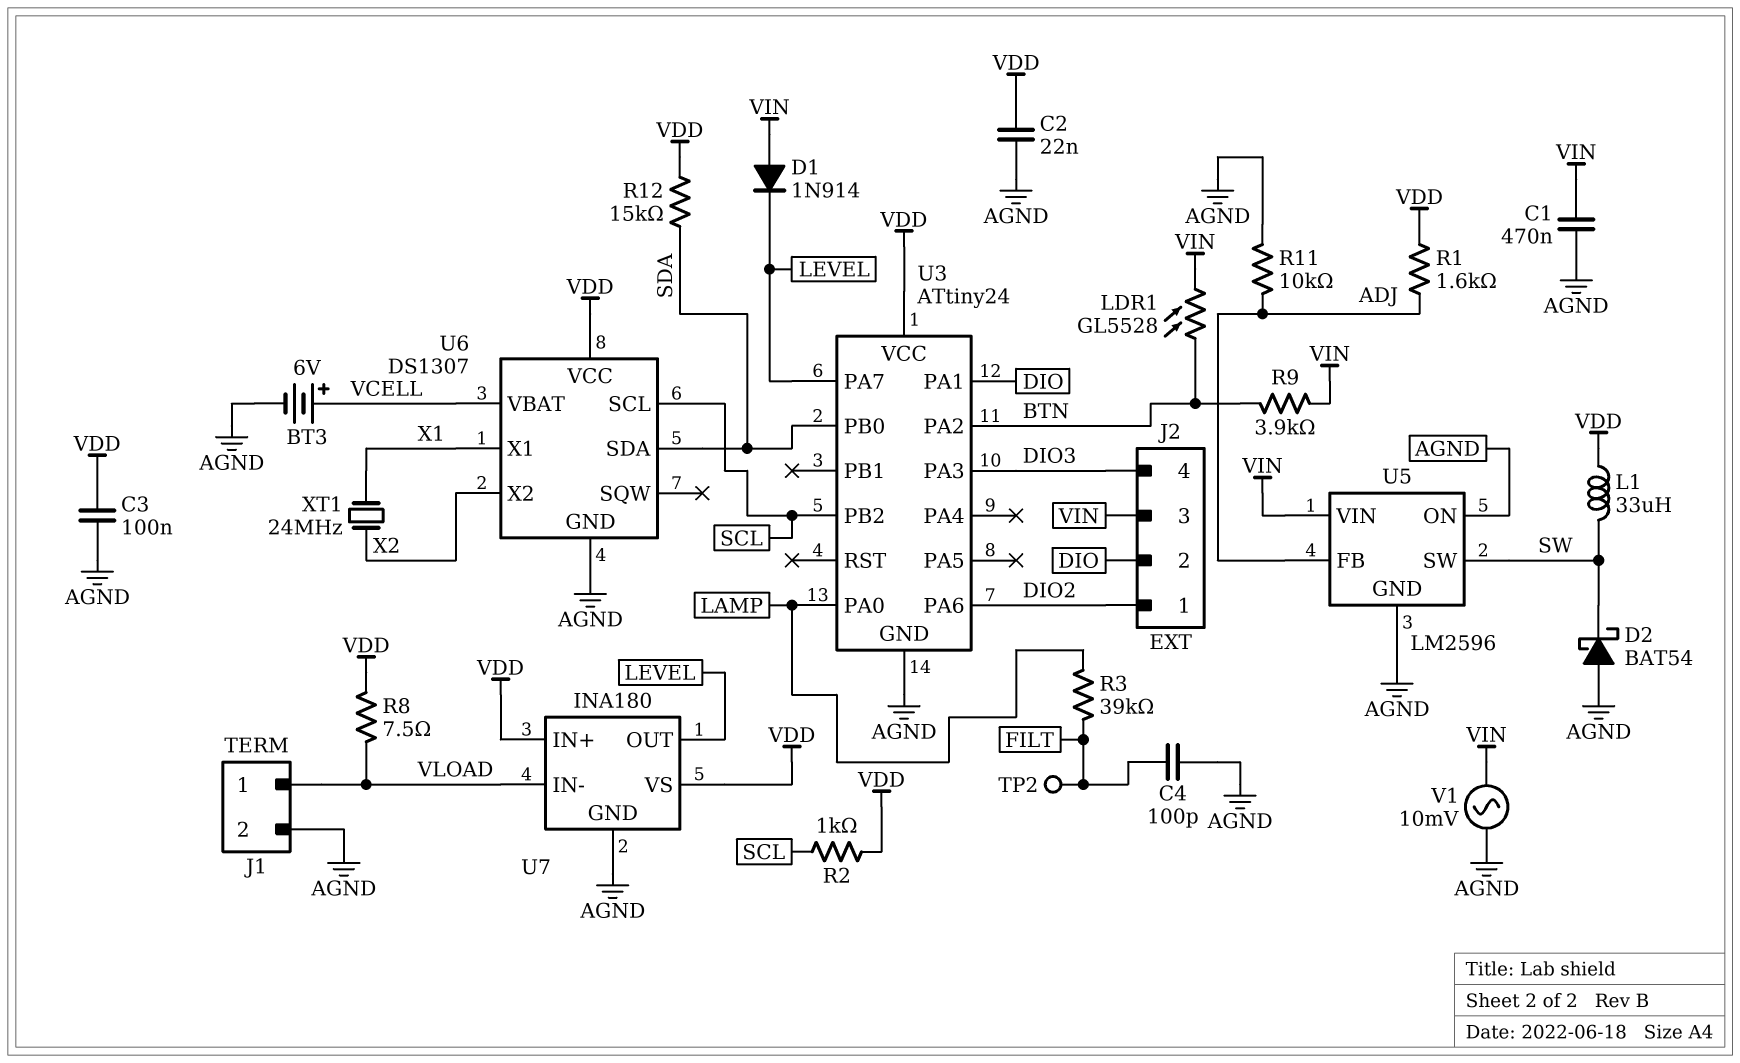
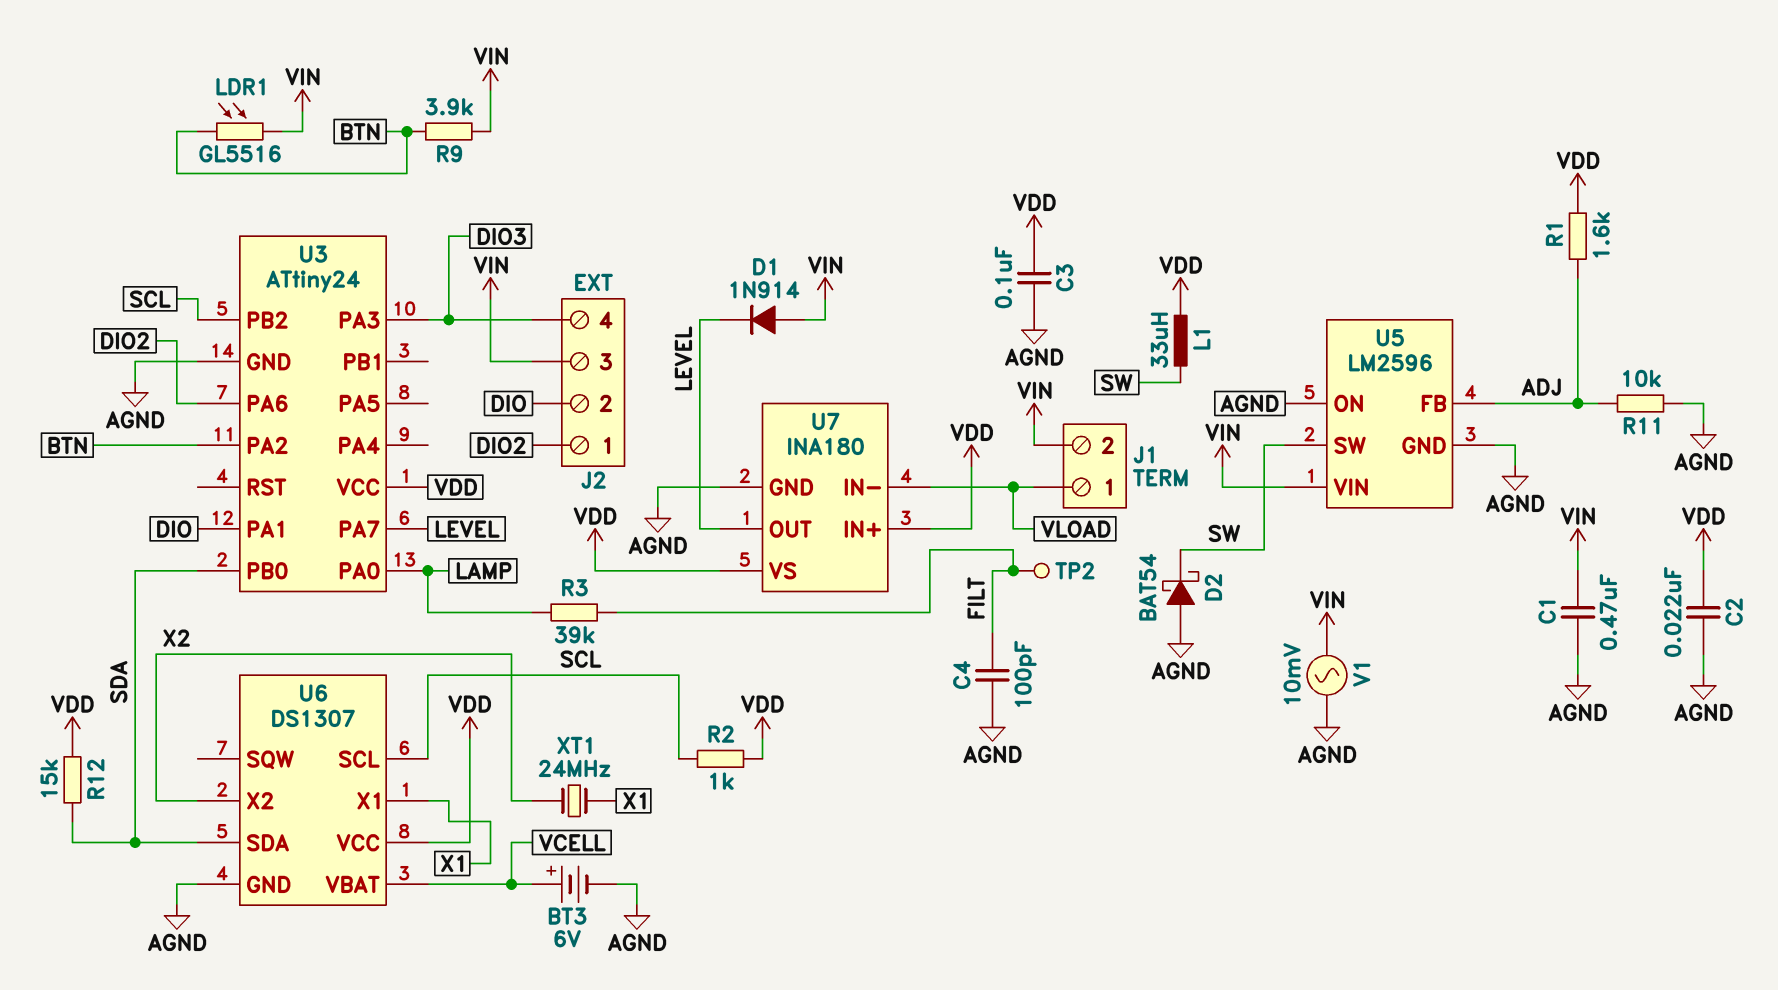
J1 pin 2: AGND -> VIN
LDR1: GL5528 (BTN, VIN) -> GL5516 (BTN, VIN)
R8: 7.5 (VDD, VLOAD) -> none

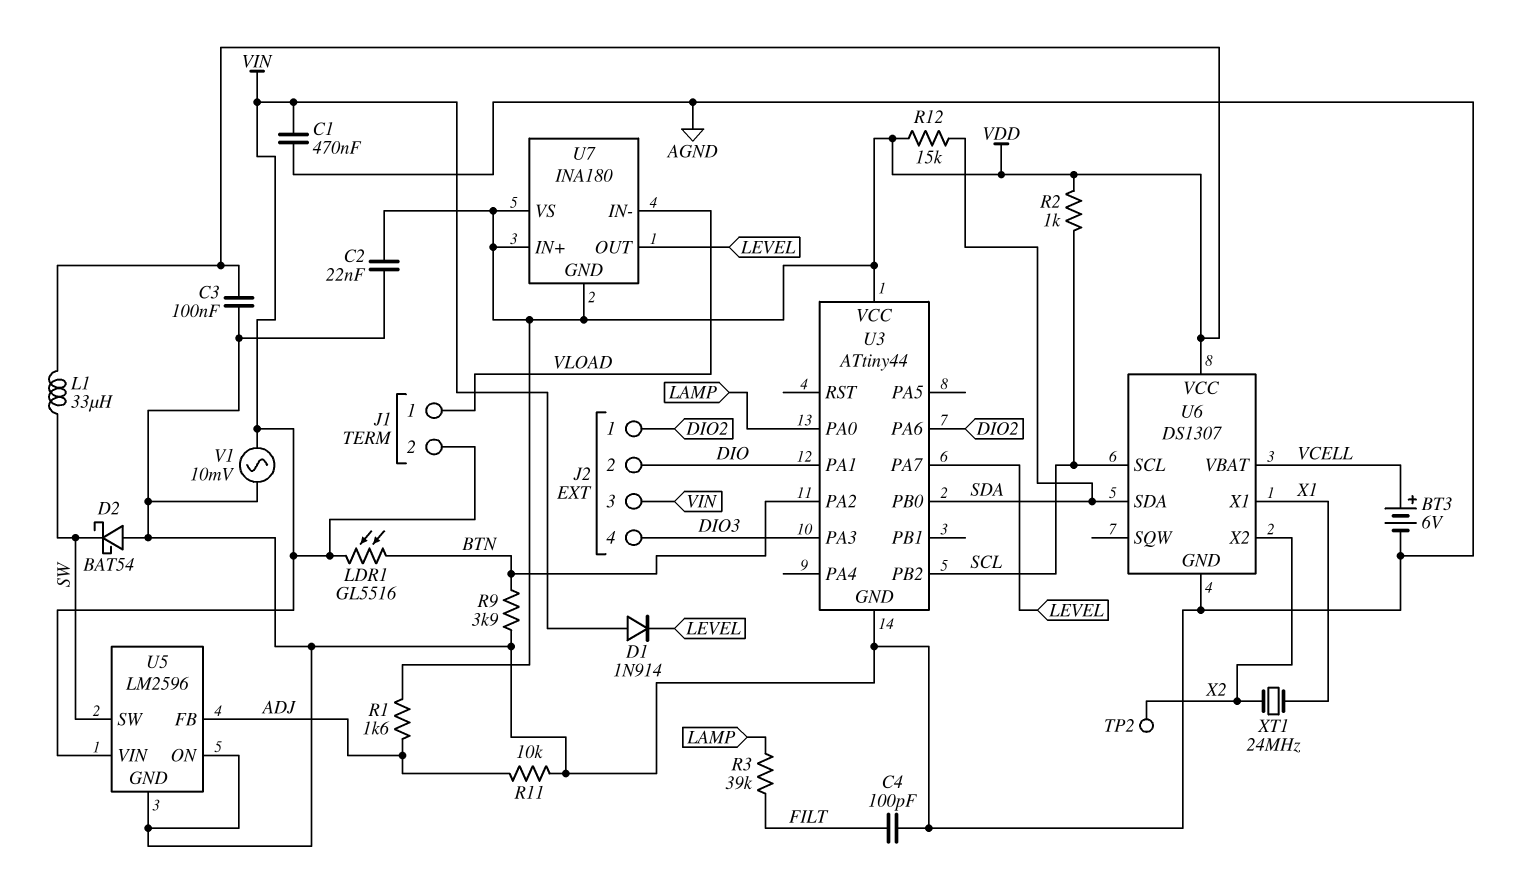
R9: 3.9k (BTN, VIN) -> 3.9k (AGND, BTN)
TP2: test point (FILT) -> test point (X2)
U3: ATtiny24 -> ATtiny44
U7 pin GND: AGND -> VDD

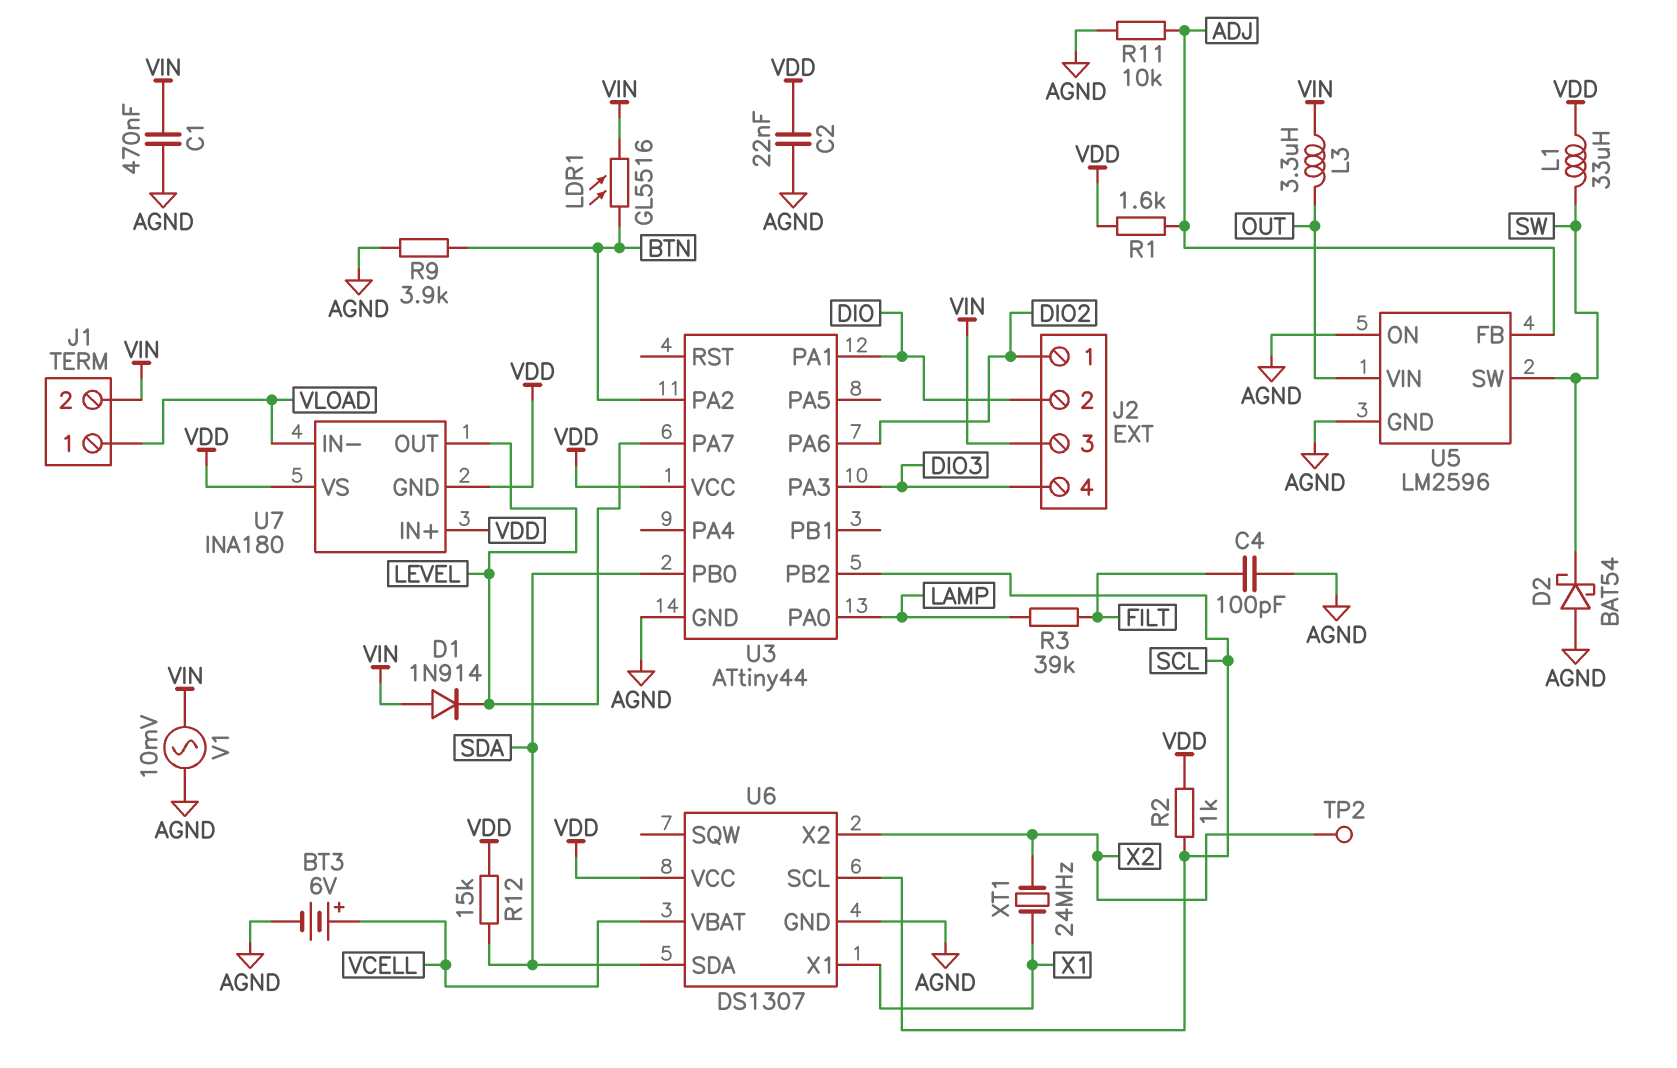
C3: 100nF (AGND, VDD) -> none
L3: none -> 3.3uH (OUT, VIN)
U5 pin VIN: VIN -> OUT

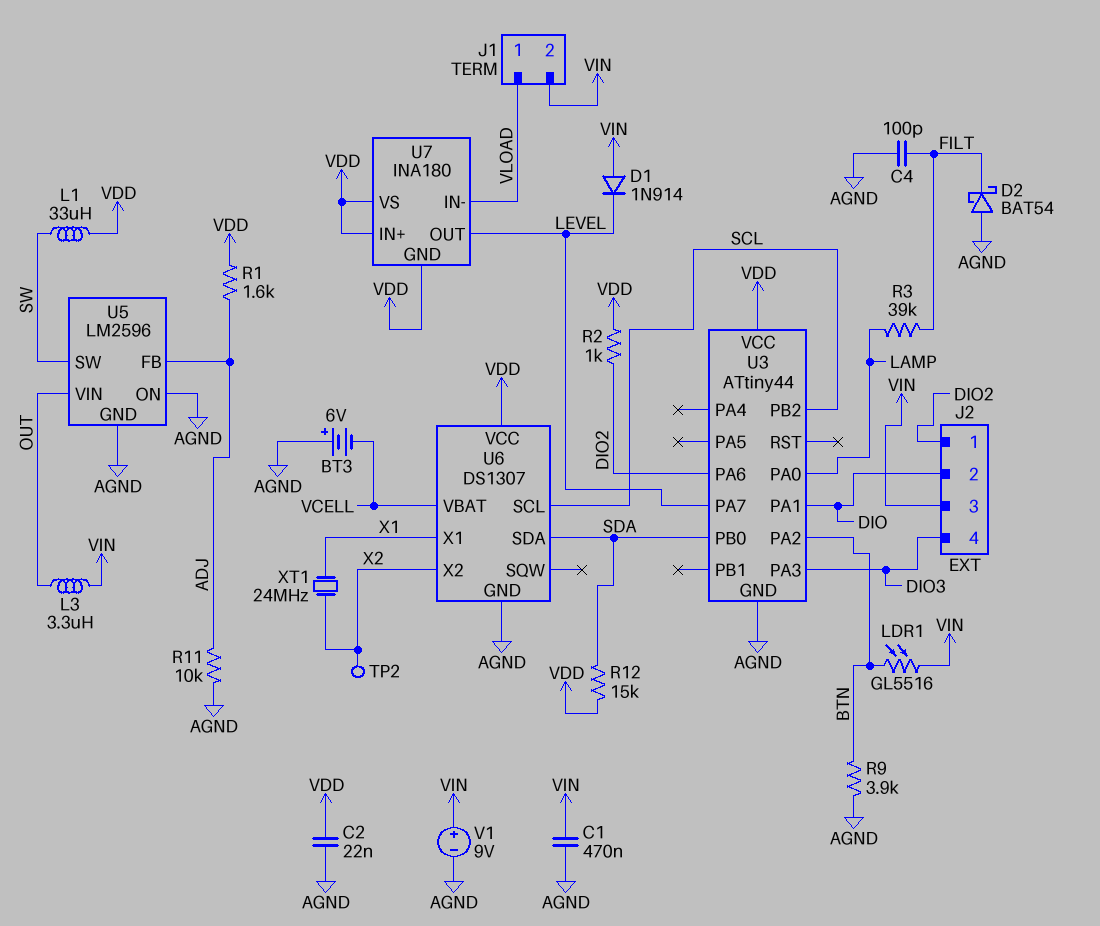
BT3: 6V (plus VCELL, minus AGND) -> 6V (plus AGND, minus VCELL)
D2: schottky BAT54 (A AGND, K SW) -> schottky BAT54 (A AGND, K FILT)
R2: 1k (SCL, VDD) -> 1k (DIO2, VDD)
V1: AC 10mV (AGND, VIN) -> 9V (plus VIN, minus AGND)

